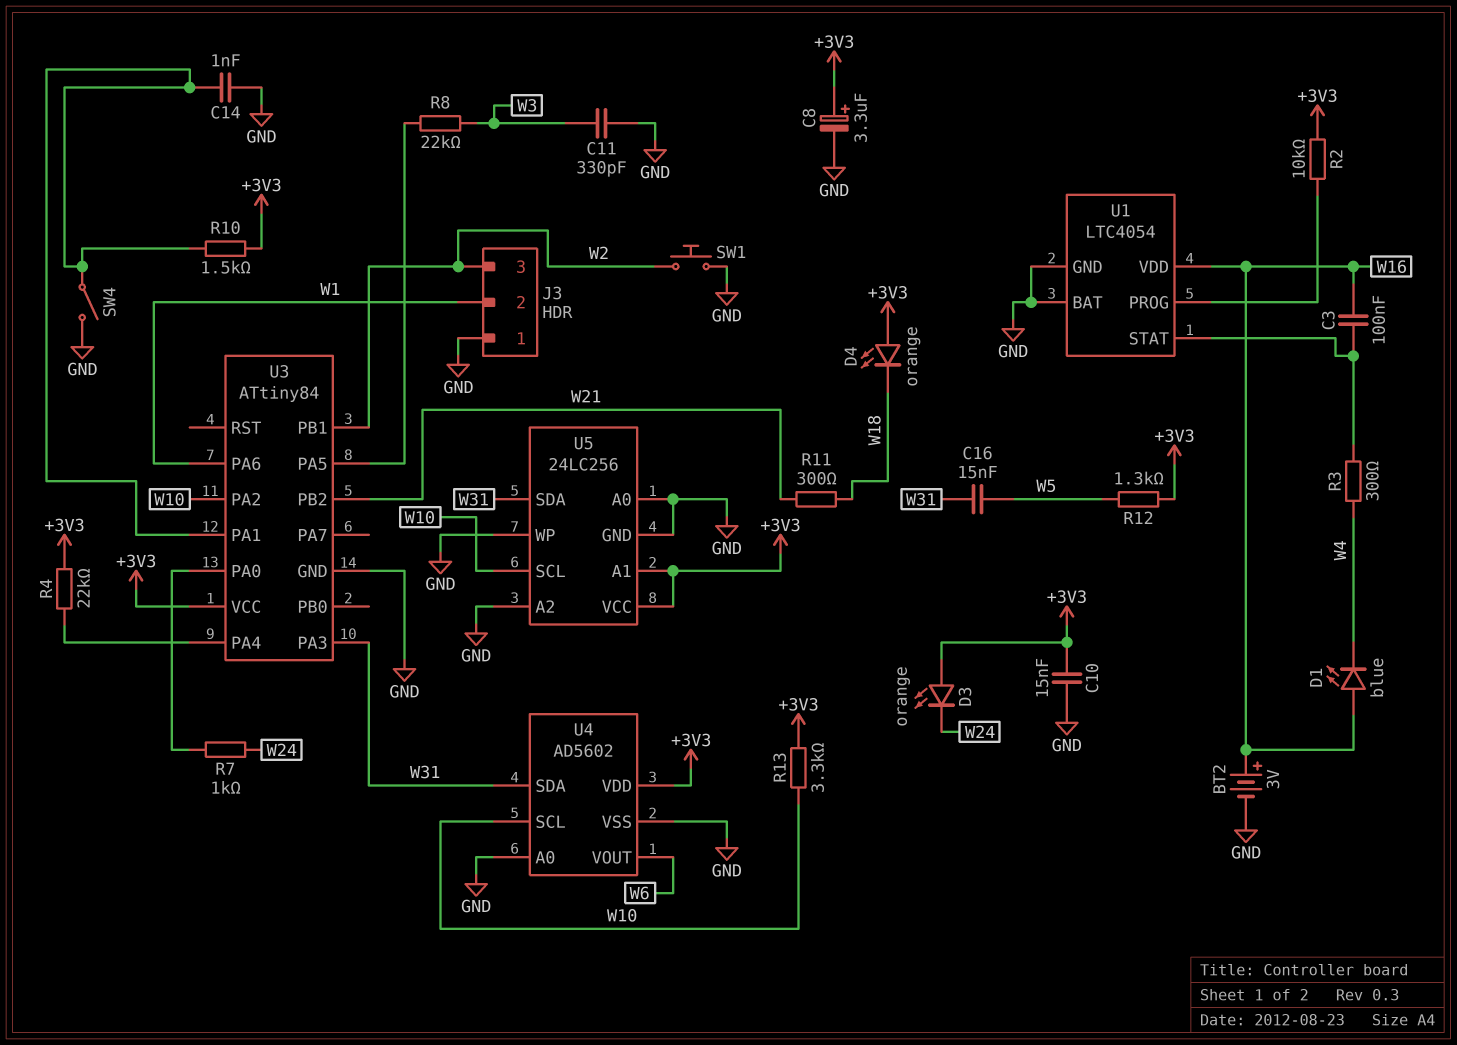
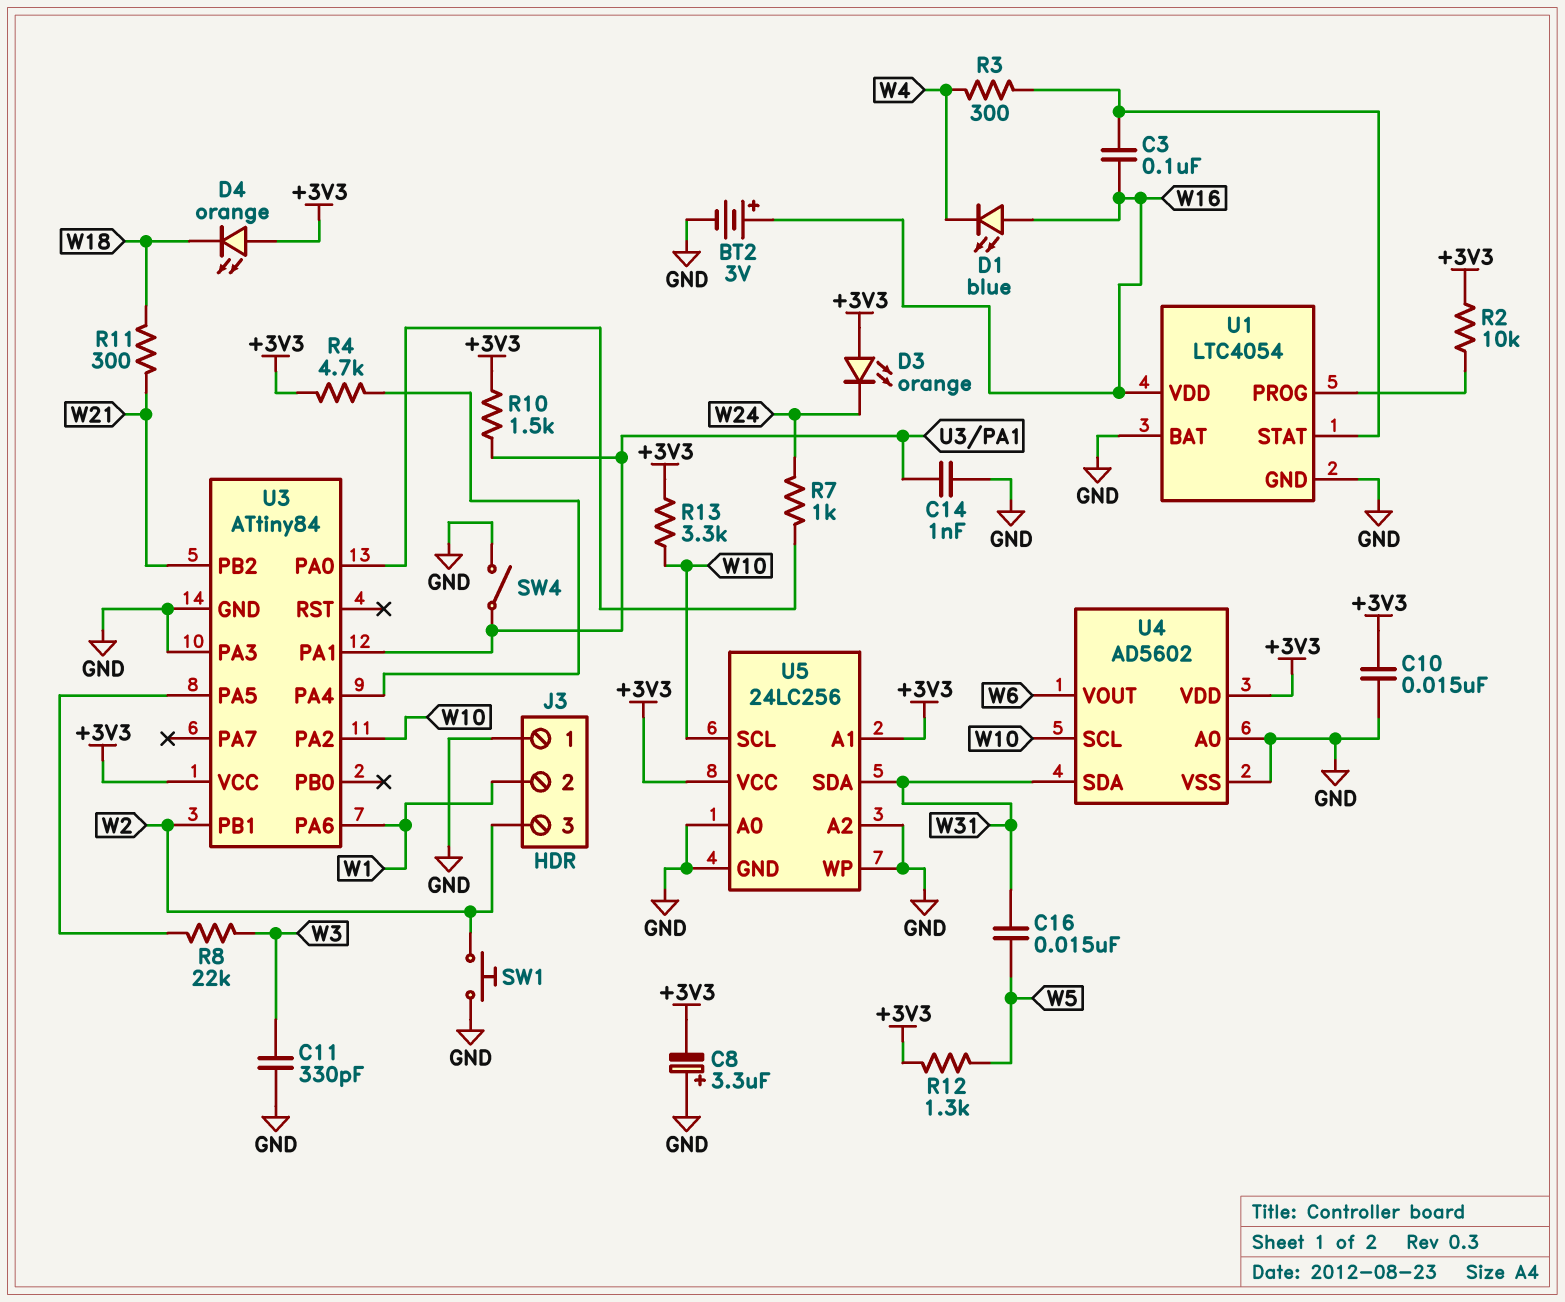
C8: 3.3uF (plus +3V3, minus GND) -> 3.3uF (plus GND, minus +3V3)
R4: 22k (+3V3, U3/PA4) -> 4.7k (+3V3, U3/PA4)
U3 pin PA3: W31 -> GND

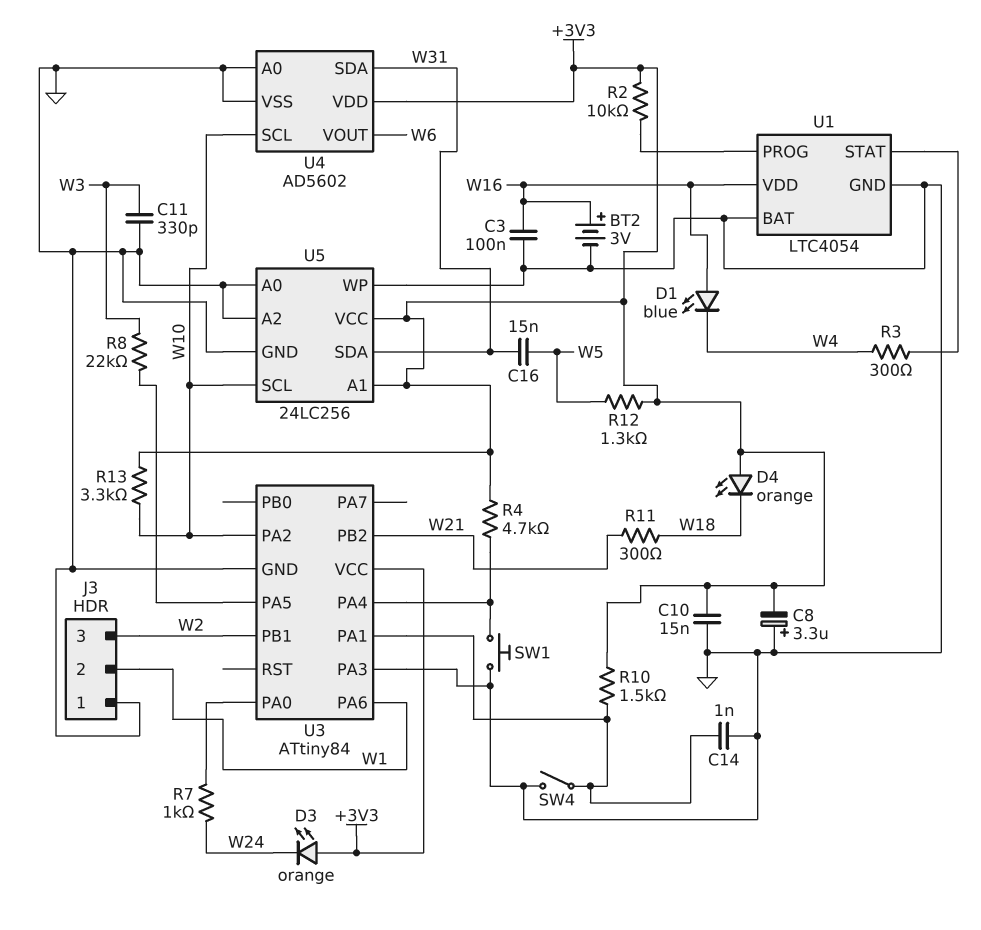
C3: 100nF (U1/STAT, W16) -> 100nF (GND, W16)
SW1: button (GND, W2) -> button (GND, U3/PA4)

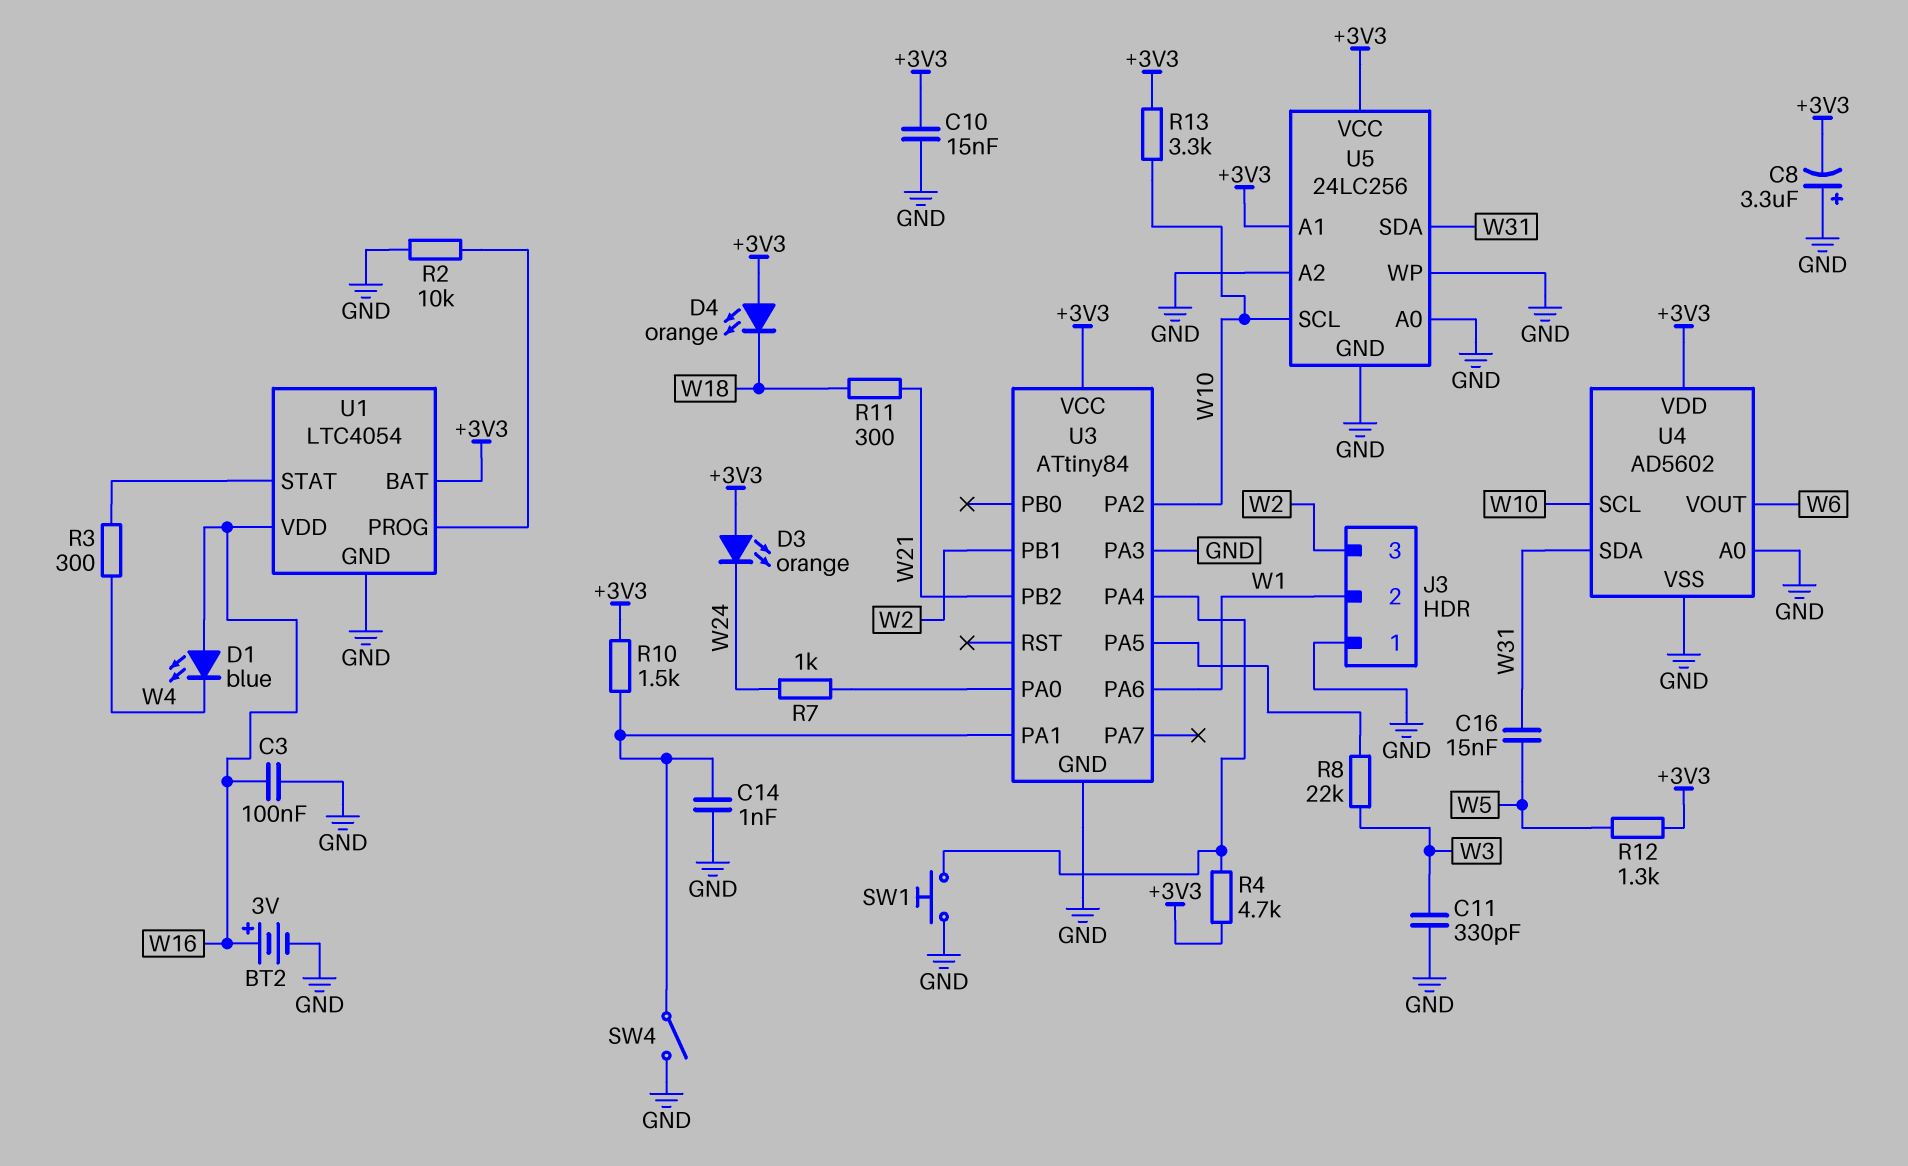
R2: 10k (+3V3, U1/PROG) -> 10k (GND, U1/PROG)
U1 pin BAT: GND -> +3V3

